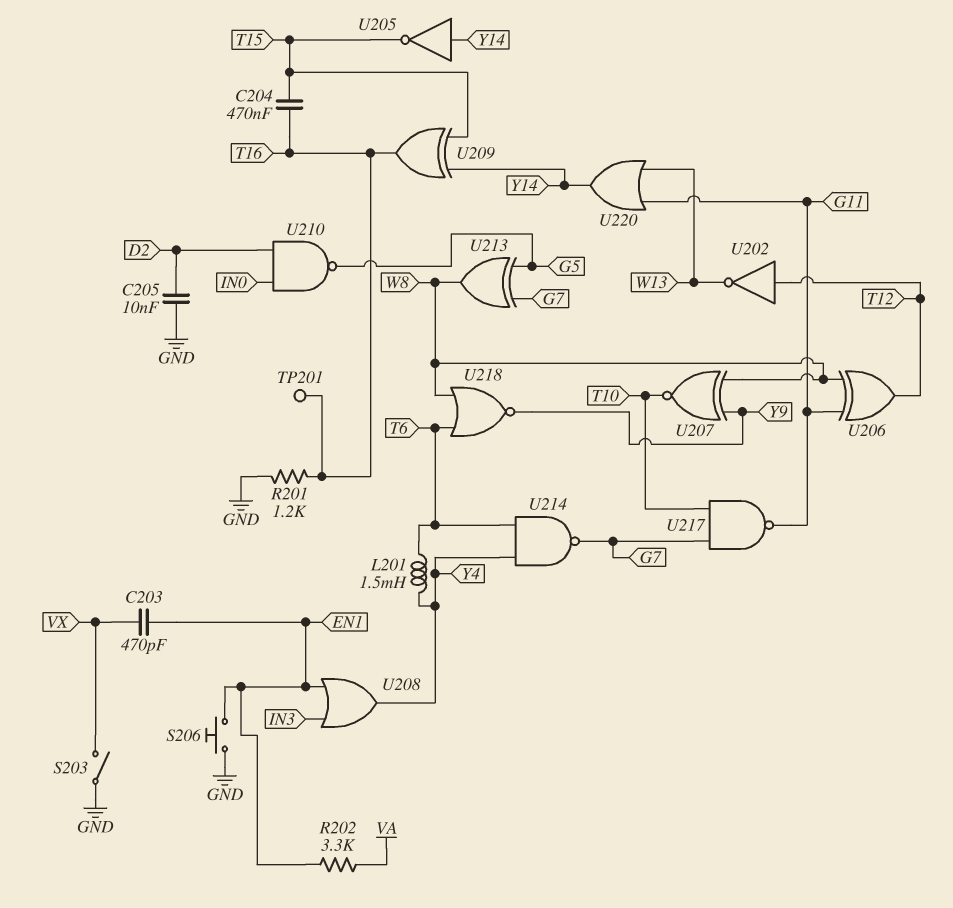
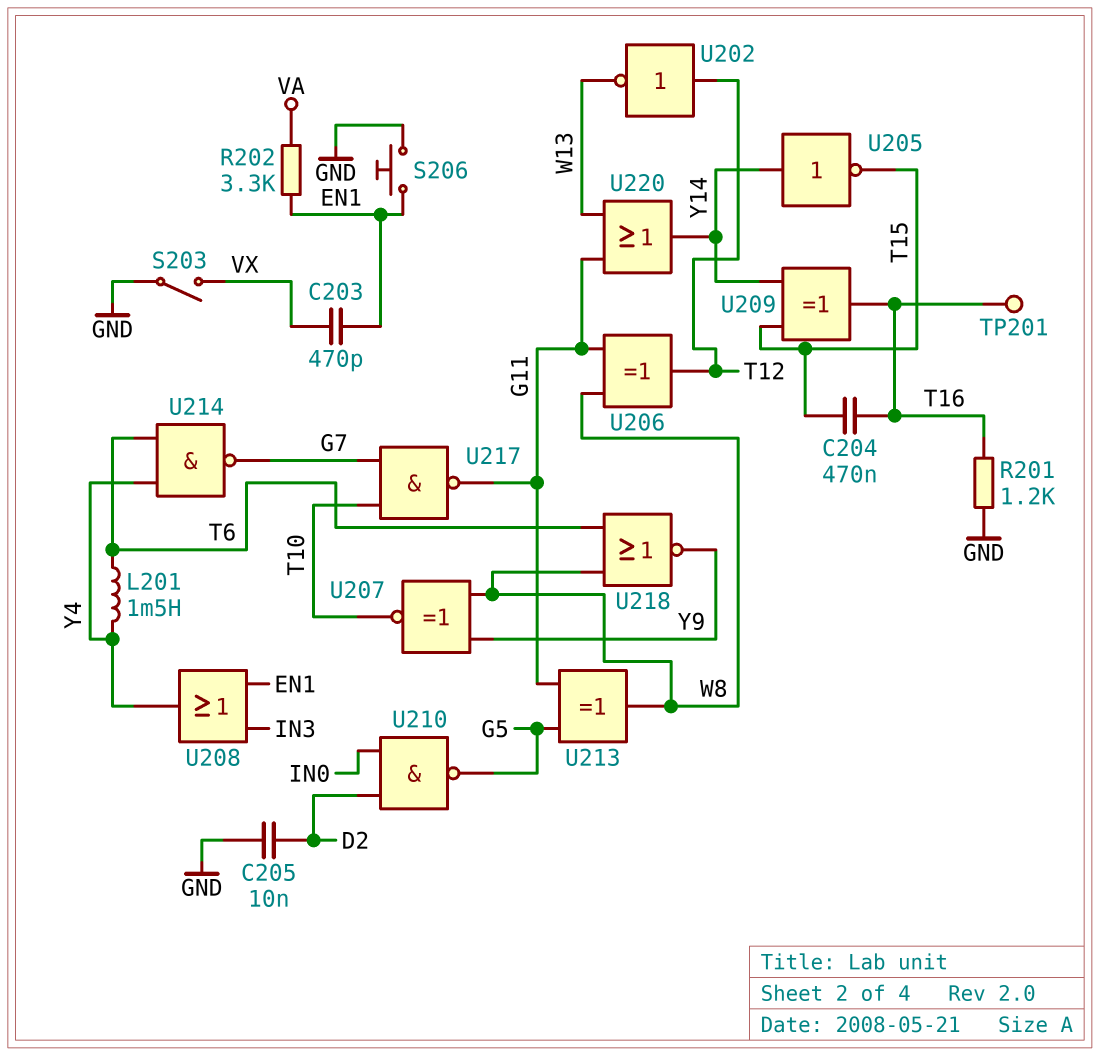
U213: XOR (in G5, in G7, out W8) -> XOR (in G5, in G11, out W8)

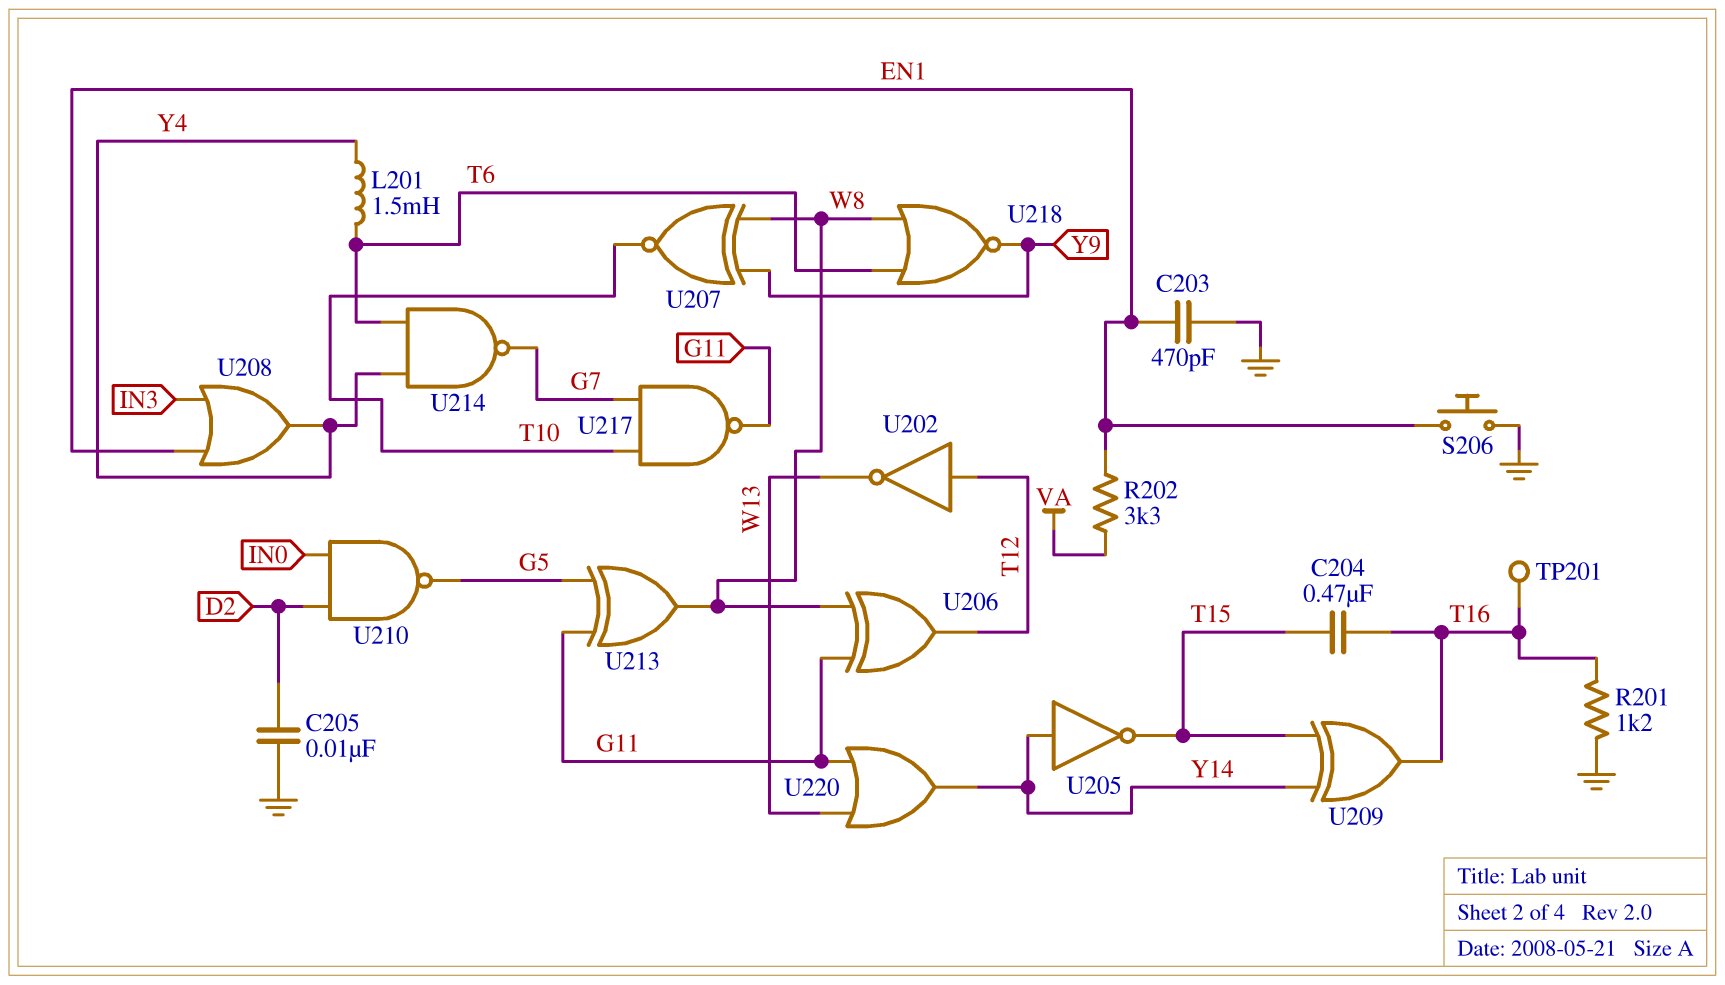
C203: 470pF (EN1, VX) -> 470pF (EN1, GND)
S203: switch (GND, VX) -> none

